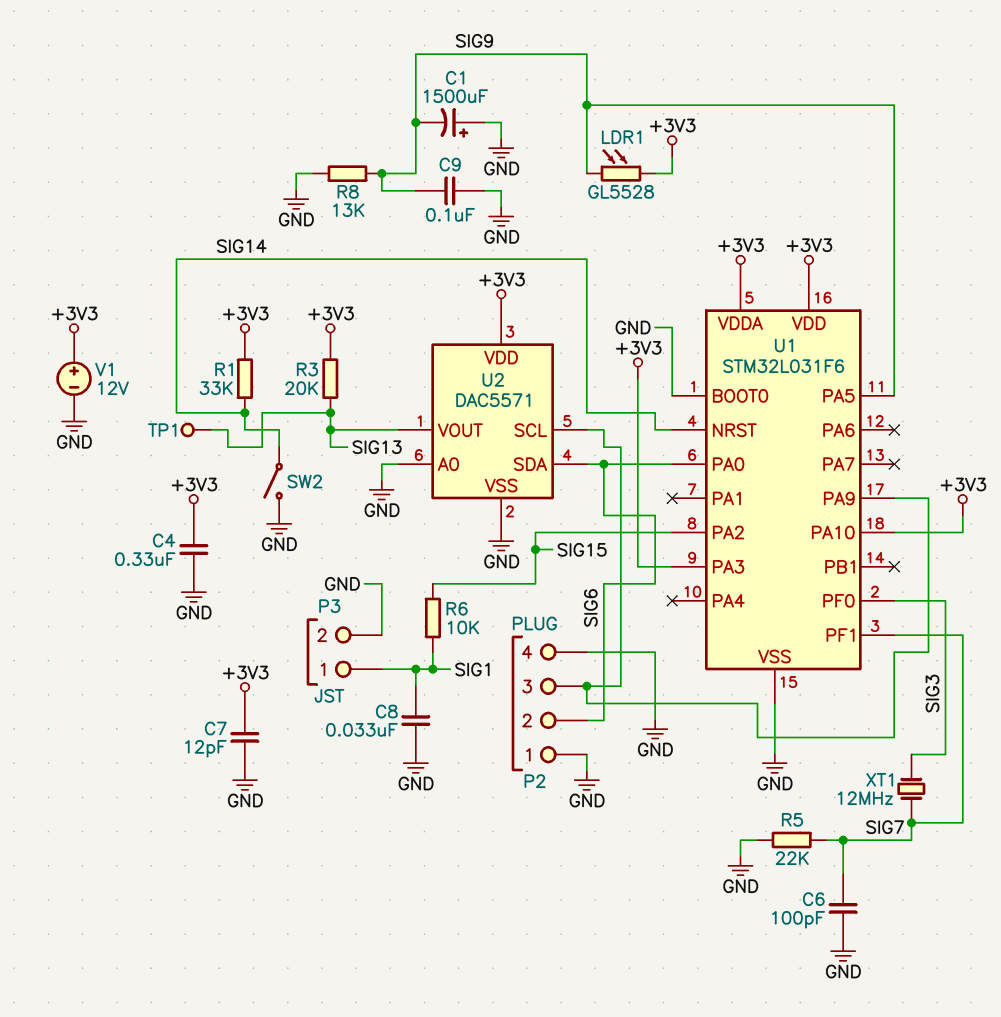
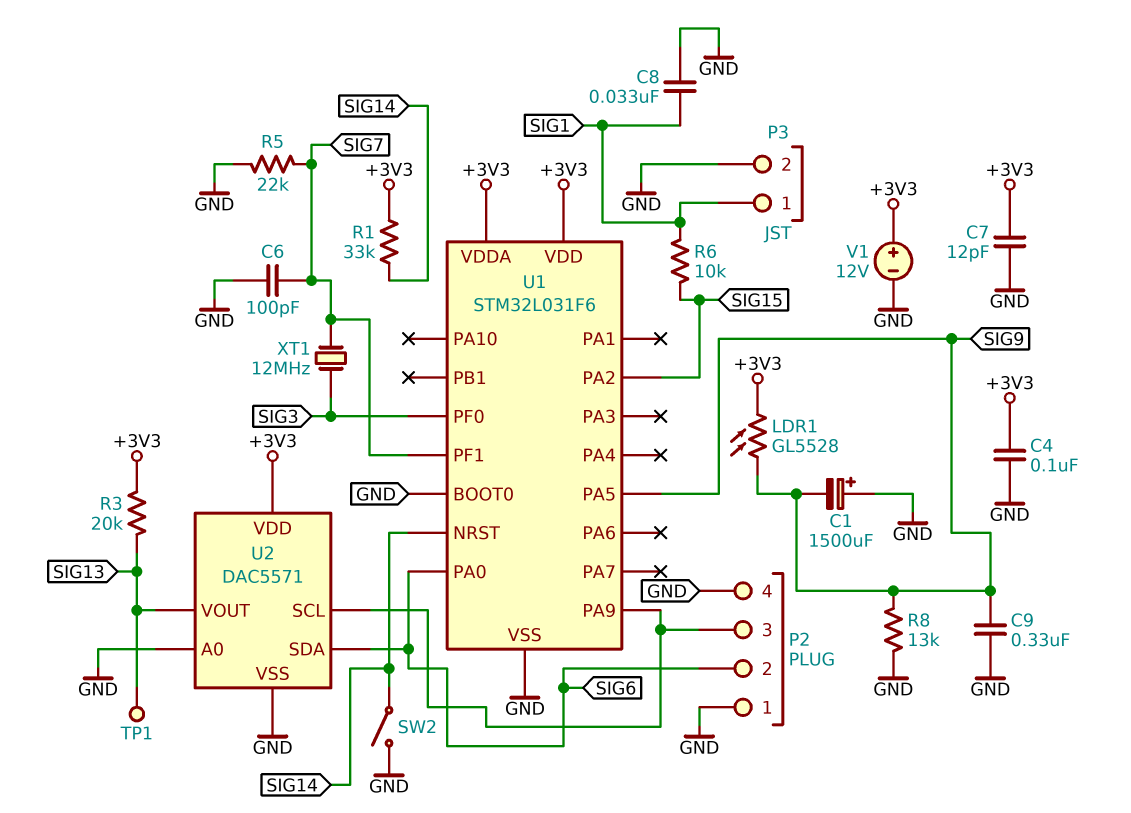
C4: 330nF (+3V3, GND) -> 100nF (+3V3, GND)
C9: 100nF (GND, SIG9) -> 330nF (GND, SIG9)
U1 pin PA3: +3V3 -> none
U1 pin PA10: +3V3 -> none

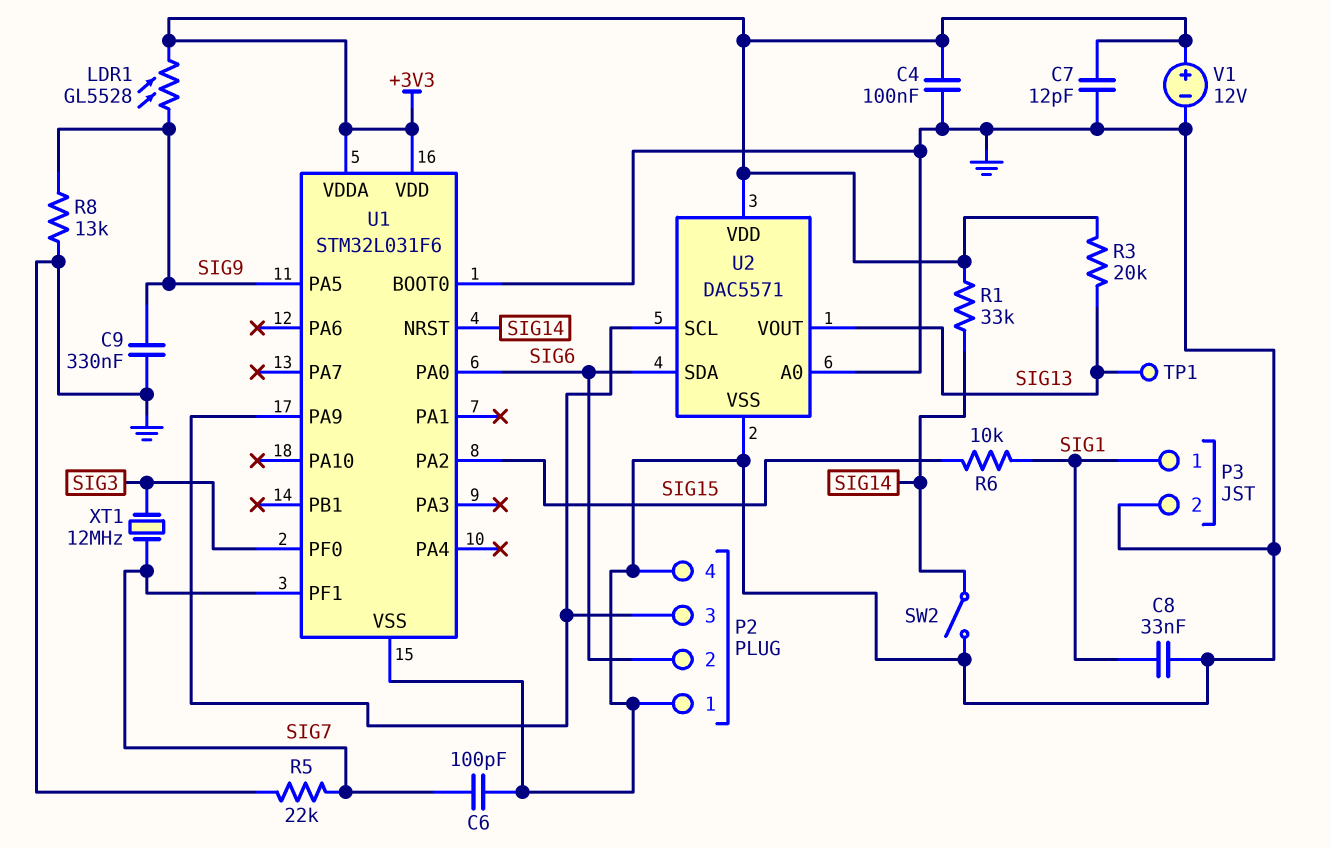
C1: 1500uF (plus GND, minus SIG9) -> none

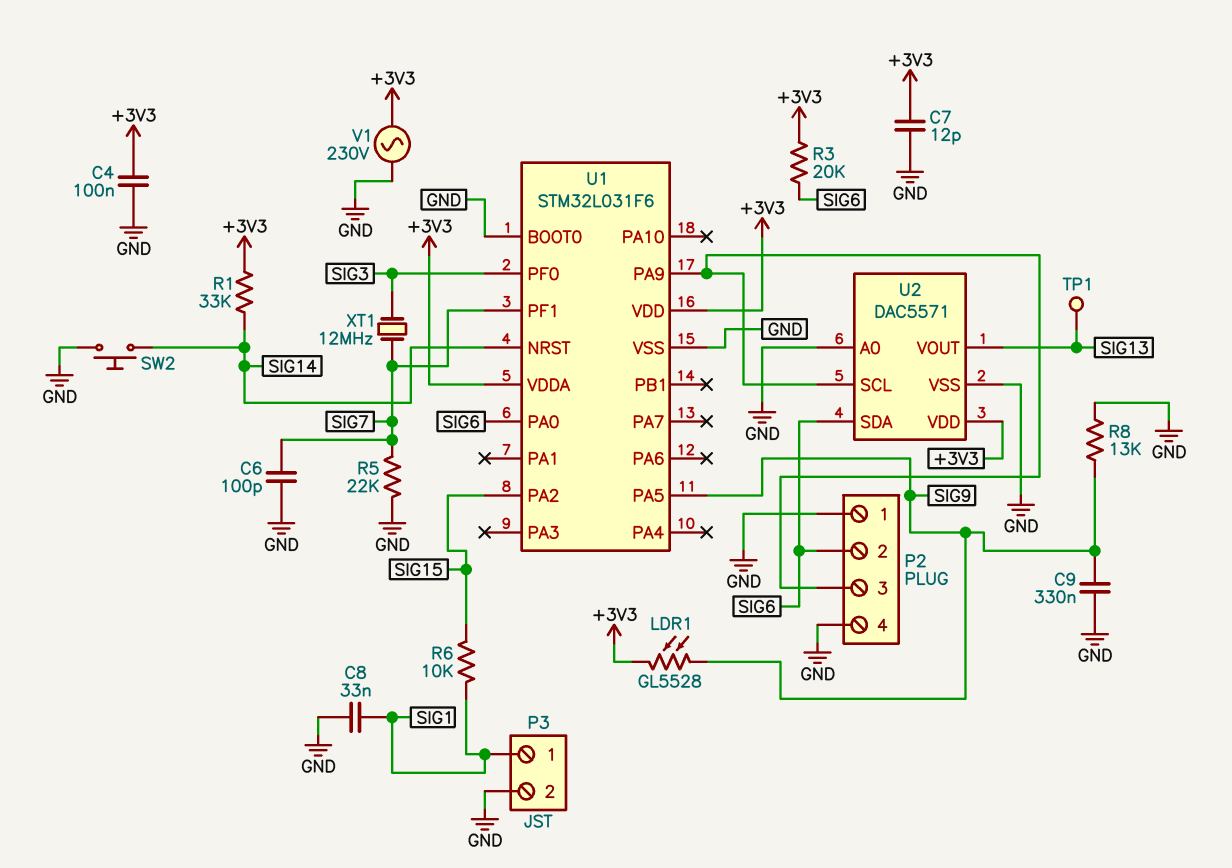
R3: 20k (+3V3, SIG13) -> 20k (+3V3, SIG6)
SW2: switch (GND, SIG14) -> button (GND, SIG14)
V1: 12V (plus +3V3, minus GND) -> AC 230V (+3V3, GND)

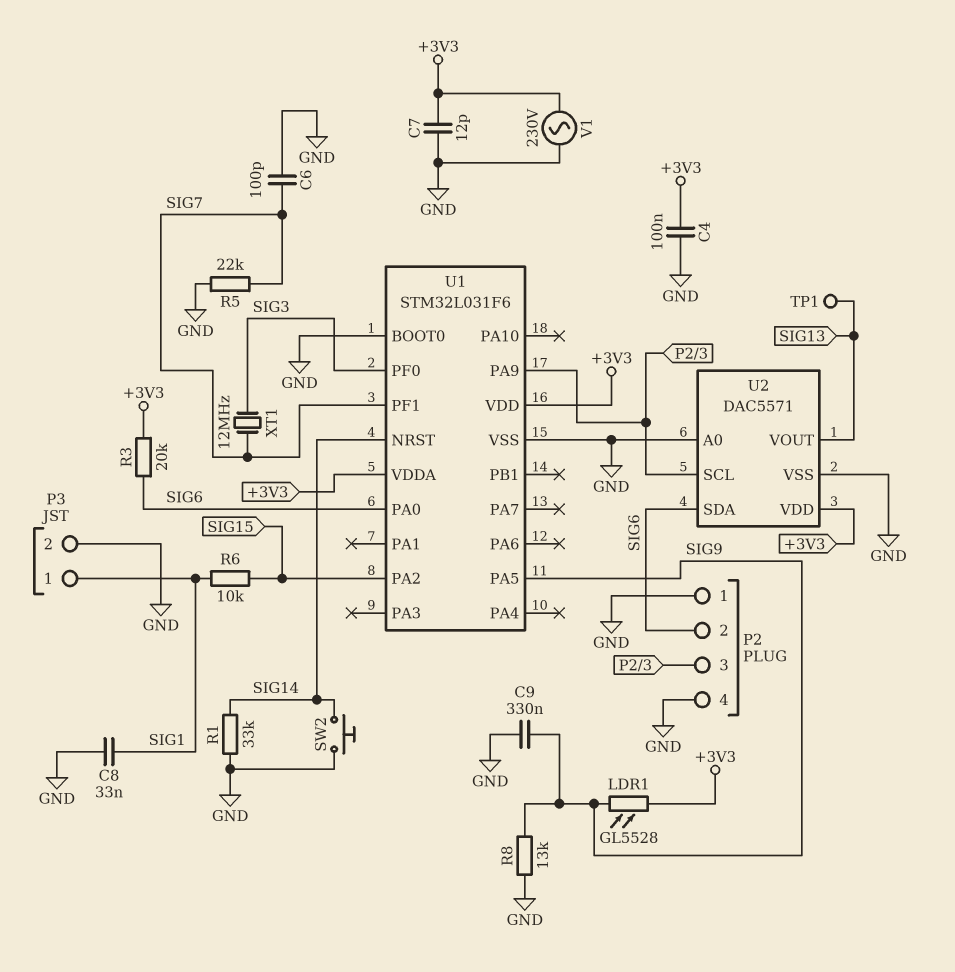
R1: 33k (+3V3, SIG14) -> 33k (GND, SIG14)

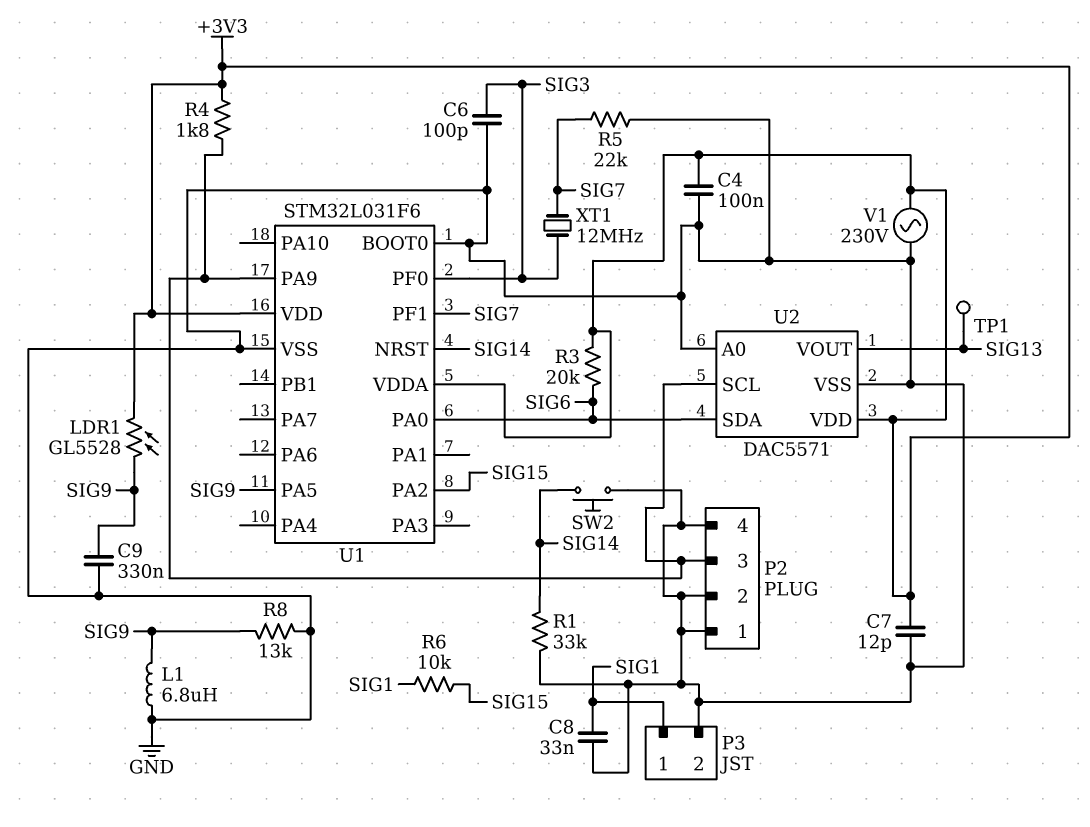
C6: 100pF (GND, SIG7) -> 100pF (GND, SIG3)
L1: none -> 6.8uH (GND, SIG9)
P2 pin 2: SIG6 -> GND
R4: none -> 1.8k (+3V3, P2/3)

